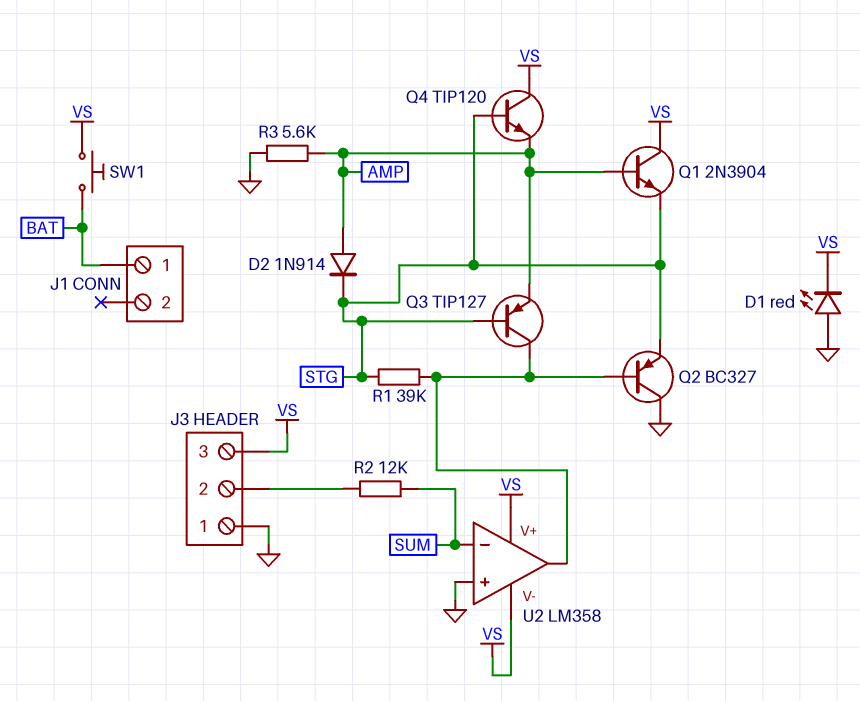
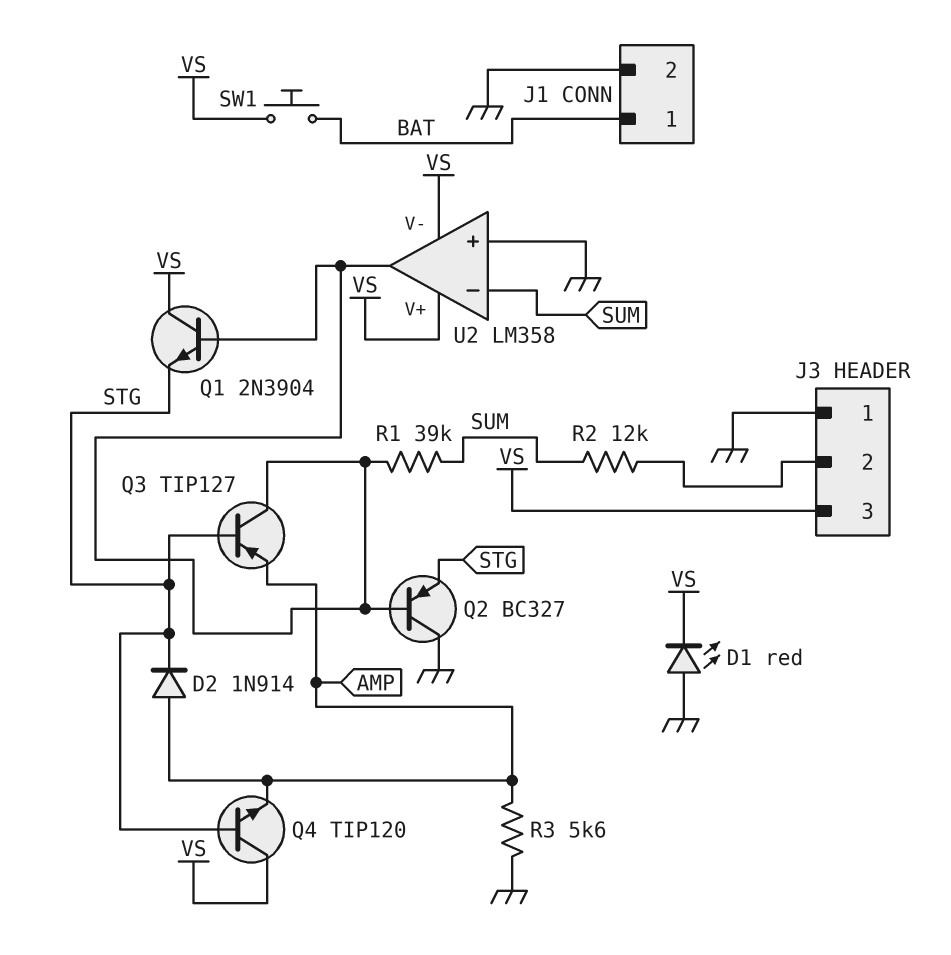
J1 pin 2: none -> GND
Q1: NPN 2N3904 (B AMP, C VS, E STG) -> NPN 2N3904 (B U2/out, C VS, E STG)
R1: 39k (STG, U2/out) -> 39k (SUM, U2/out)

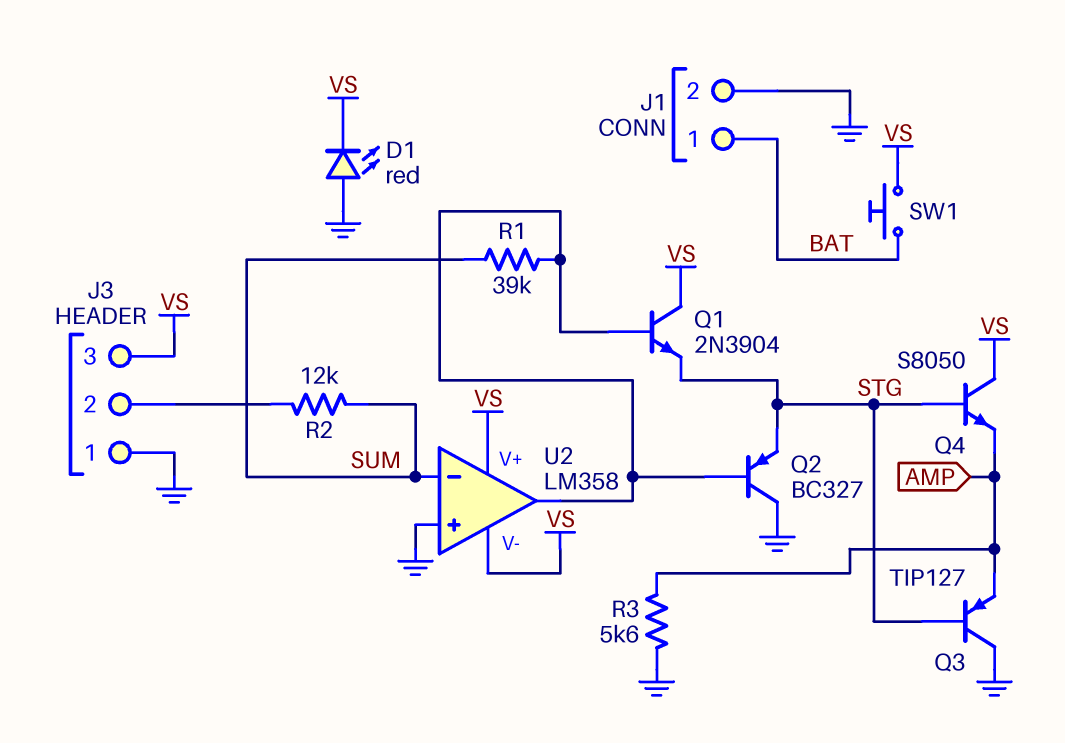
D2: diode 1N914 (A AMP, K STG) -> none
Q3: PNP TIP127 (B STG, C U2/out, E AMP) -> PNP TIP127 (B STG, C GND, E AMP)
Q4: NPN TIP120 (B STG, C VS, E AMP) -> NPN S8050 (B STG, C VS, E AMP)

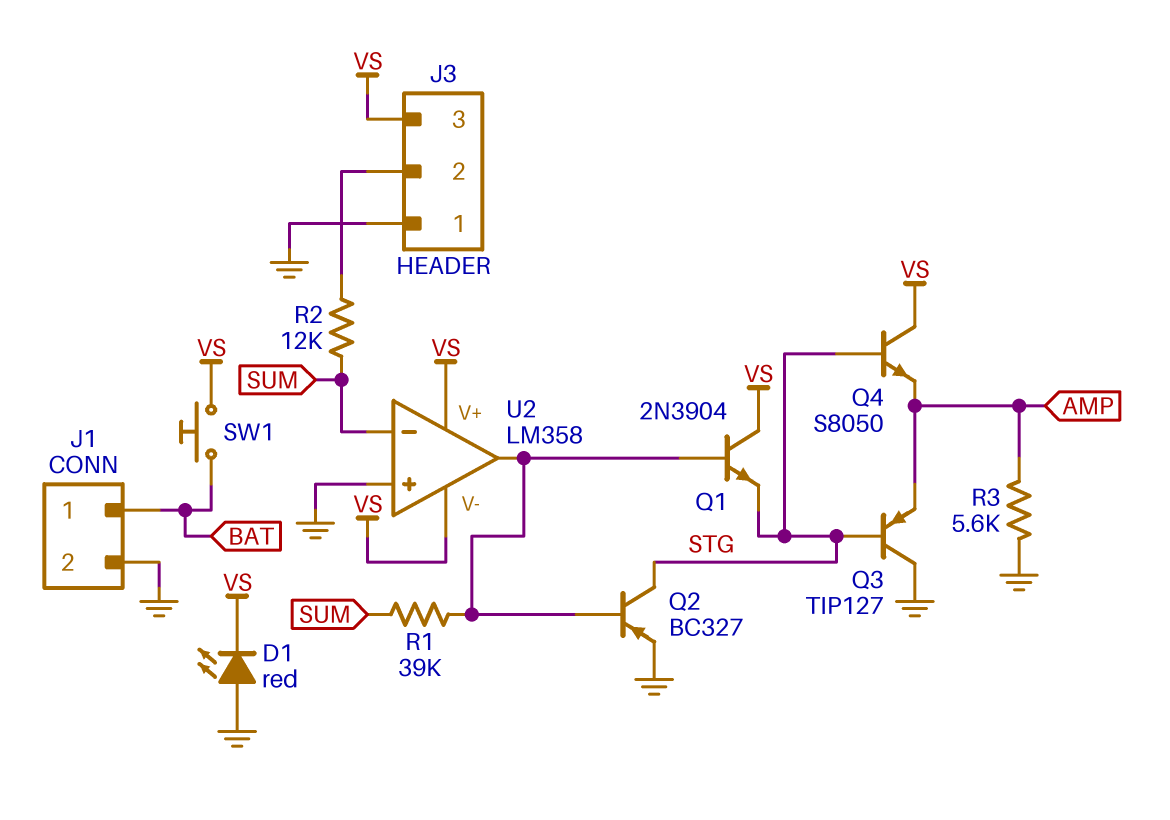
Q2: PNP BC327 (B U2/out, C GND, E STG) -> PNP BC327 (B U2/out, C STG, E GND)

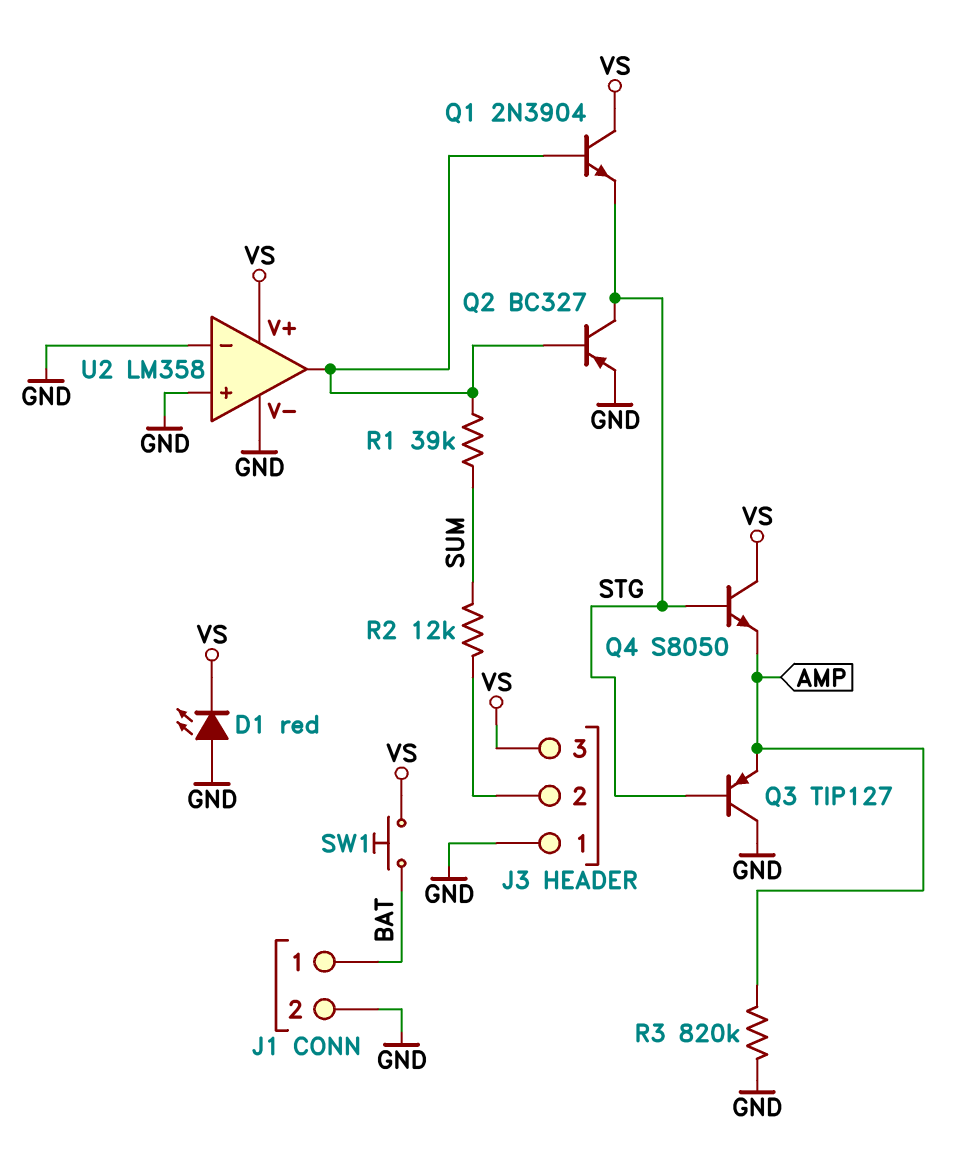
R3: 5.6k (AMP, GND) -> 820k (AMP, GND)
U2 pin V-: VS -> GND
U2 pin in-: SUM -> GND

